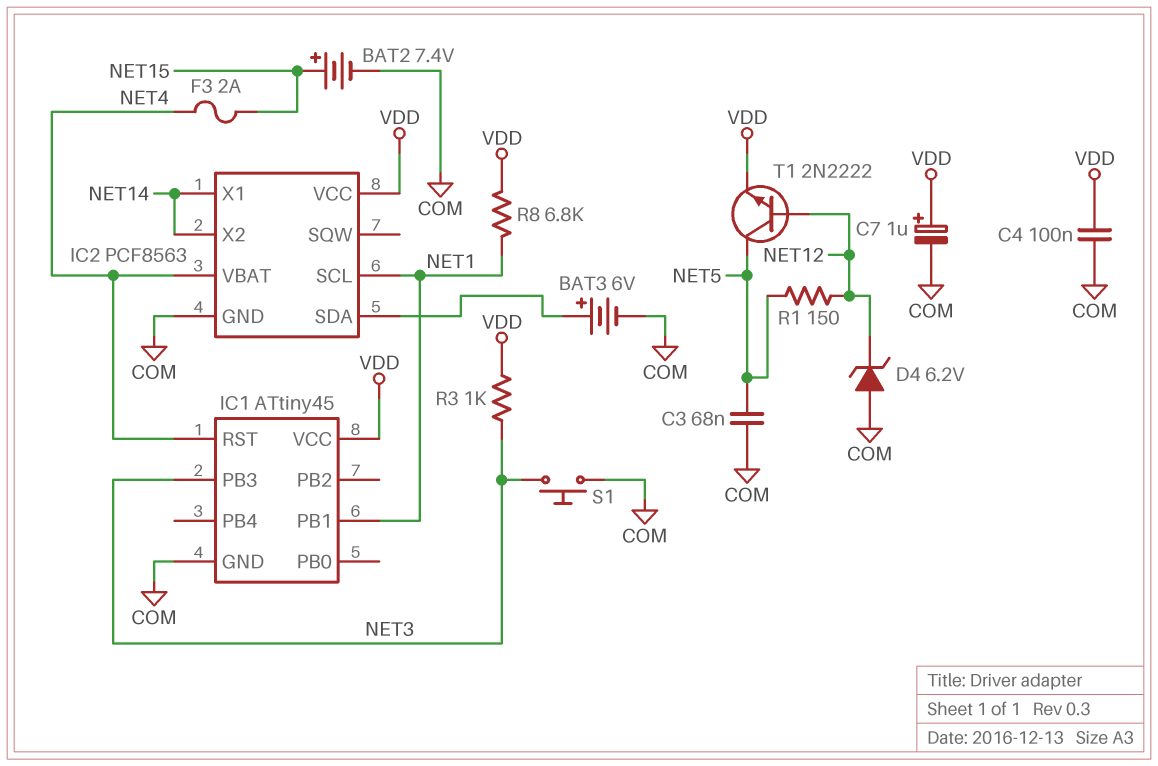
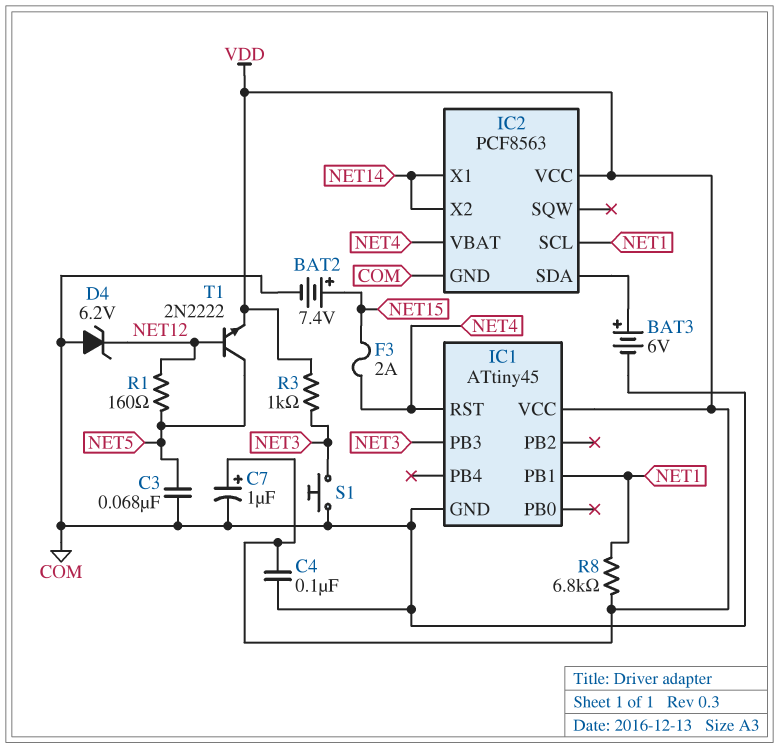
R1: 150 (NET5, NET12) -> 160 (NET5, NET12)

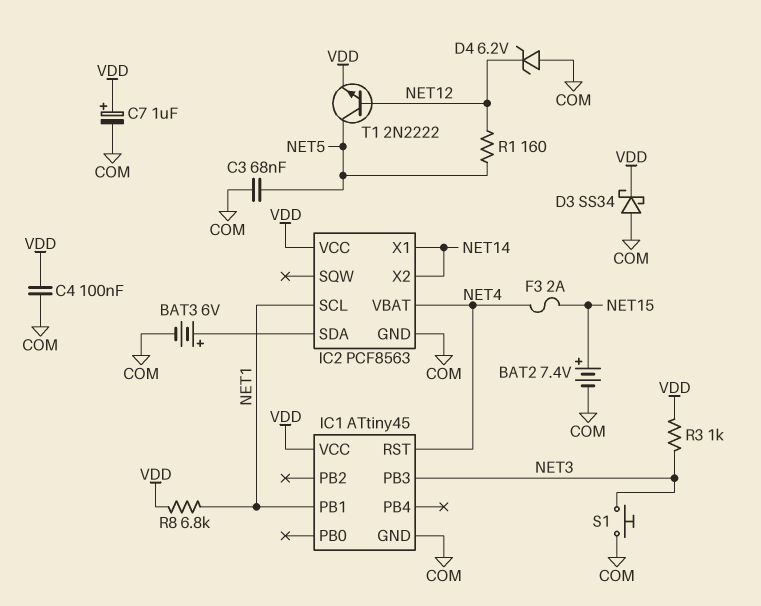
D3: none -> schottky SS34 (A COM, K VDD)

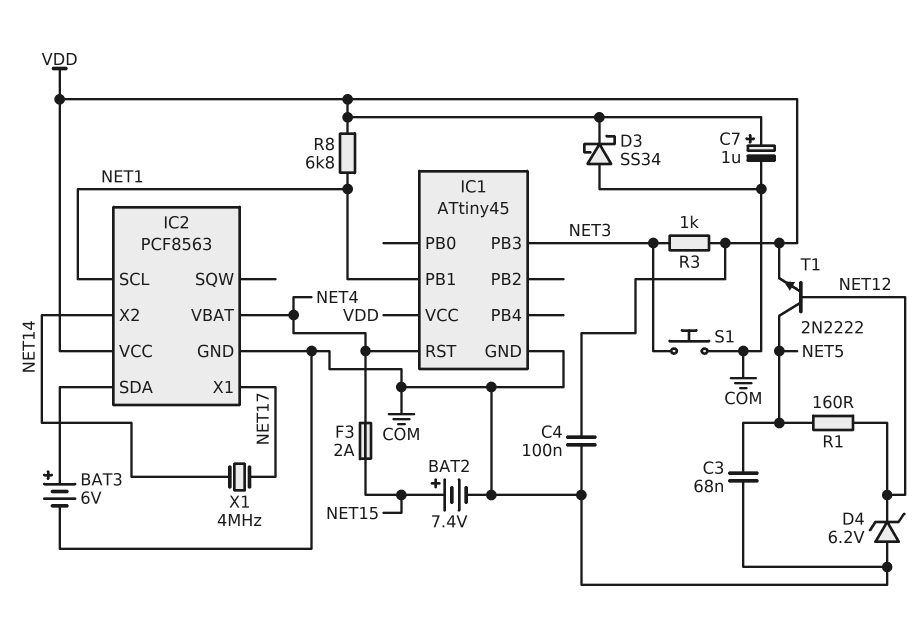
IC2 pin X1: NET14 -> NET17
X1: none -> 4MHz (NET14, NET17)

